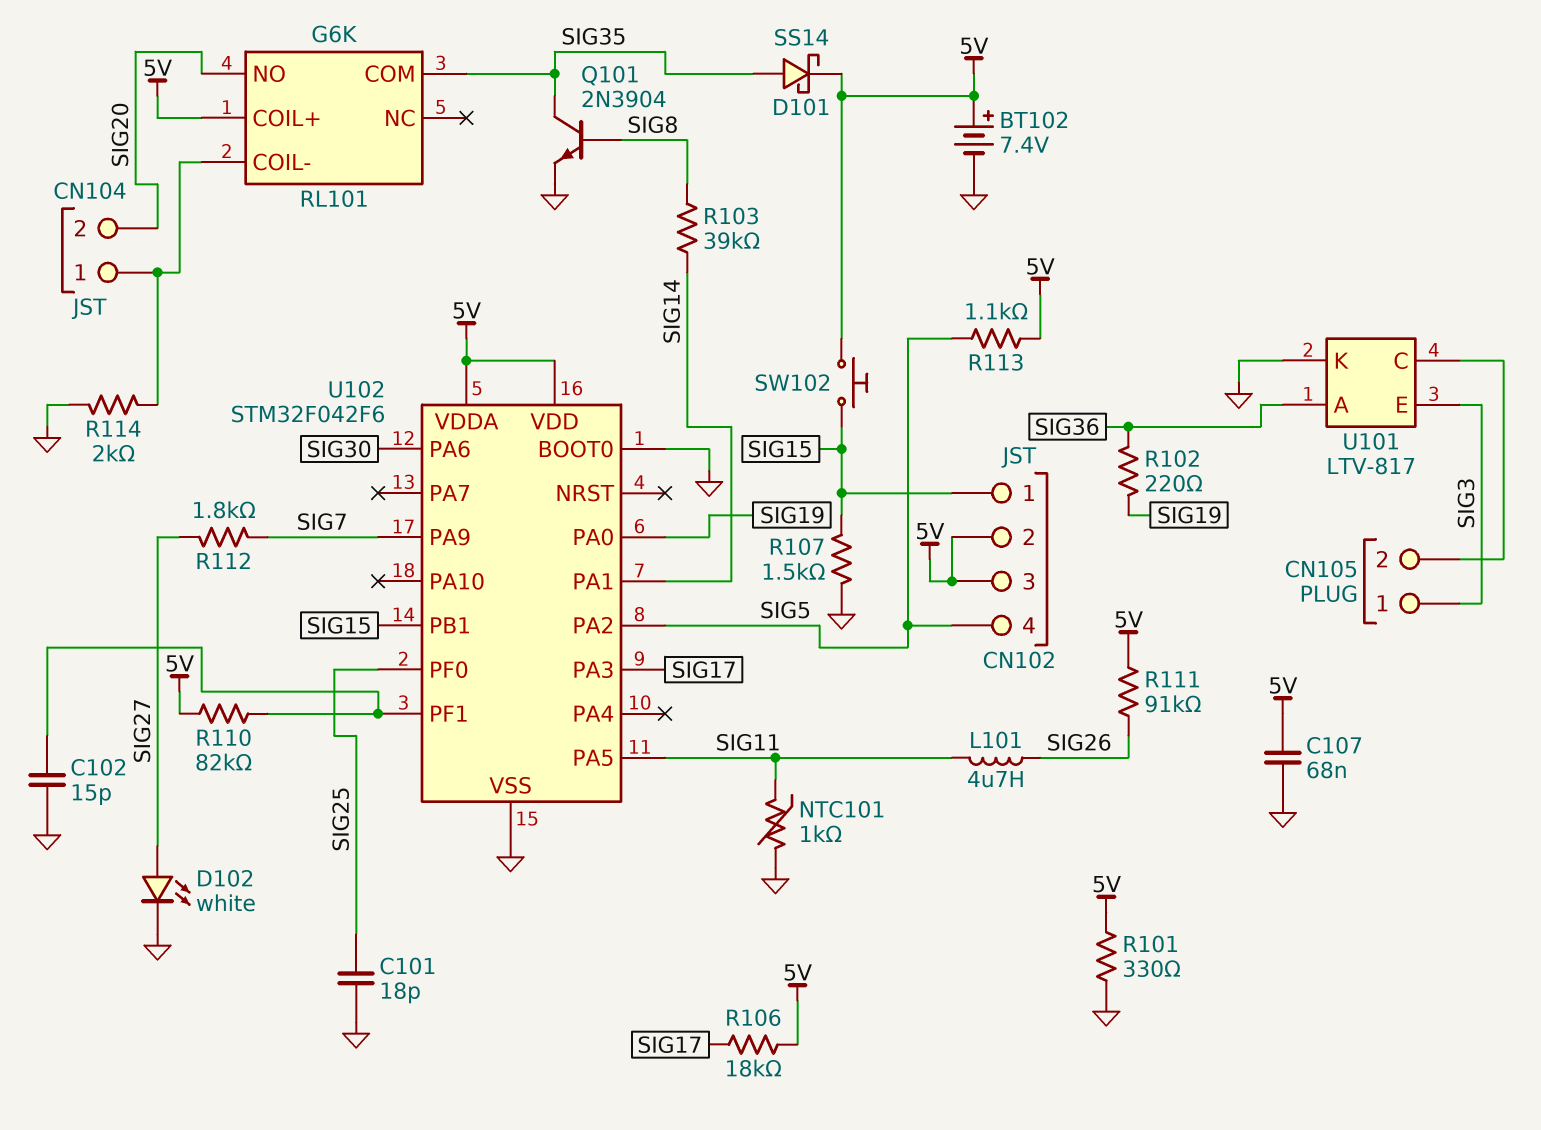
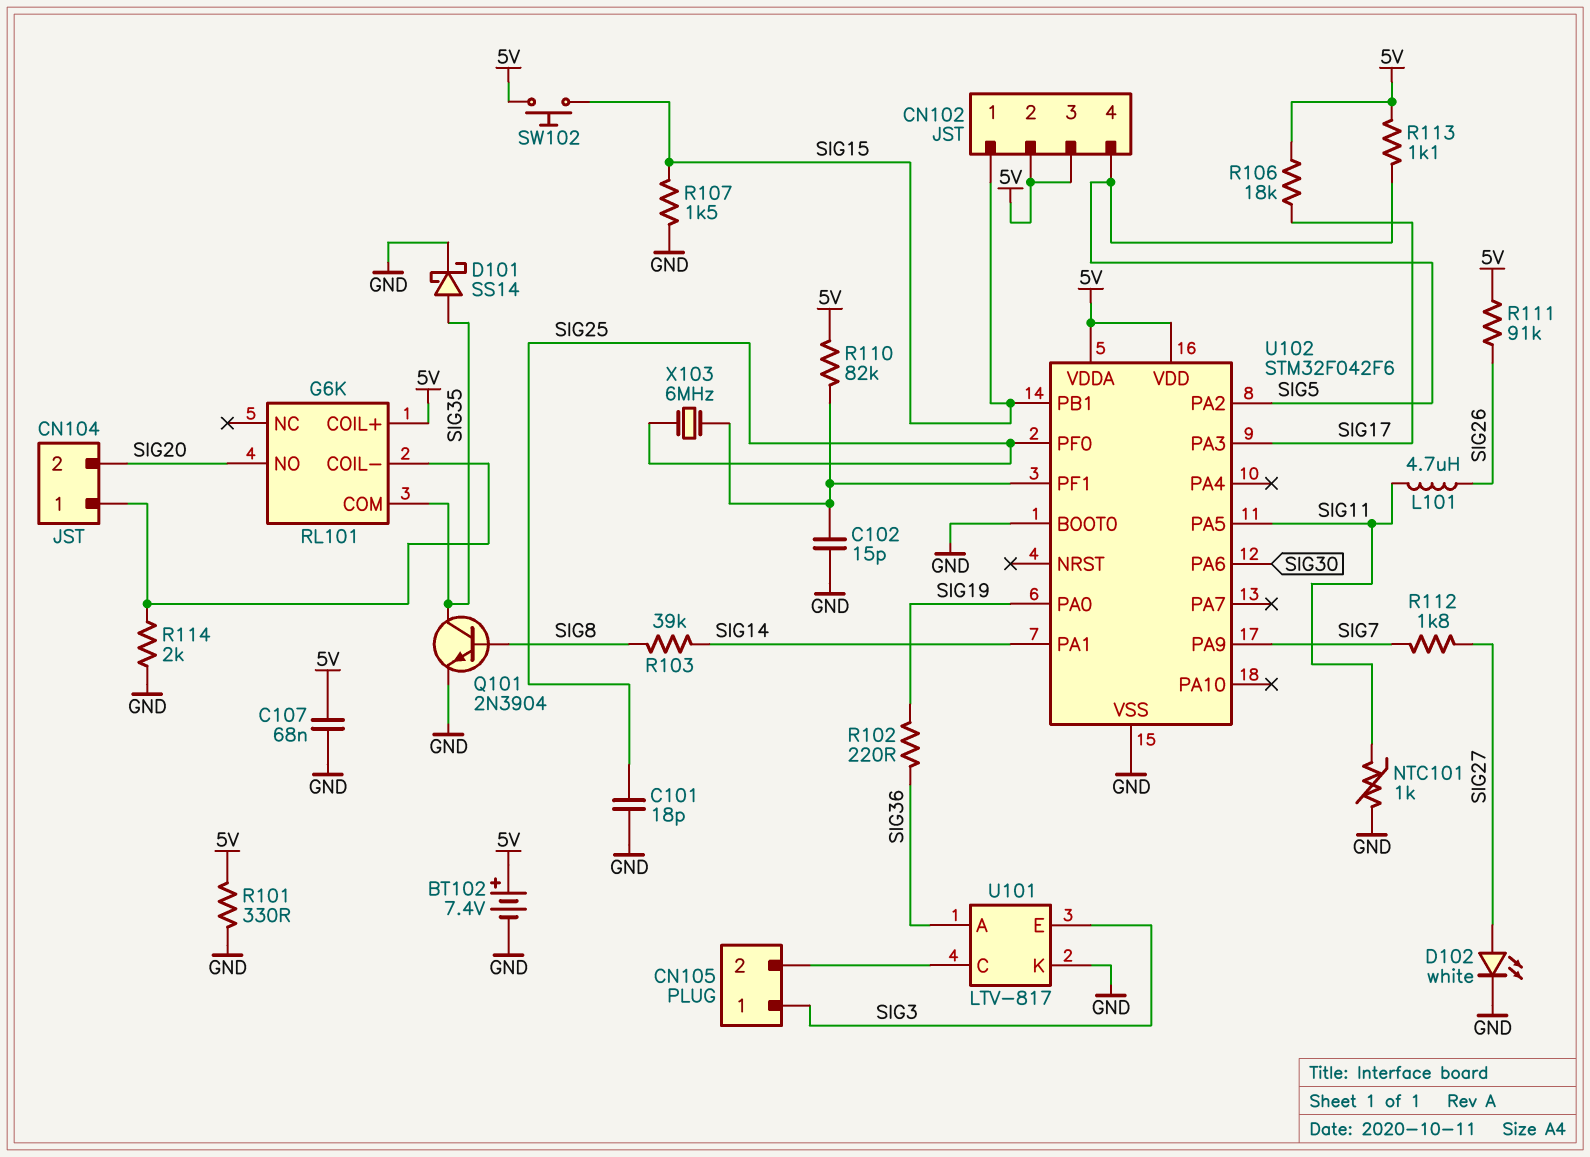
D101: schottky SS14 (A SIG35, K 5V) -> schottky SS14 (A SIG35, K GND)
X103: none -> 6MHz (SIG25, U102/PF1)

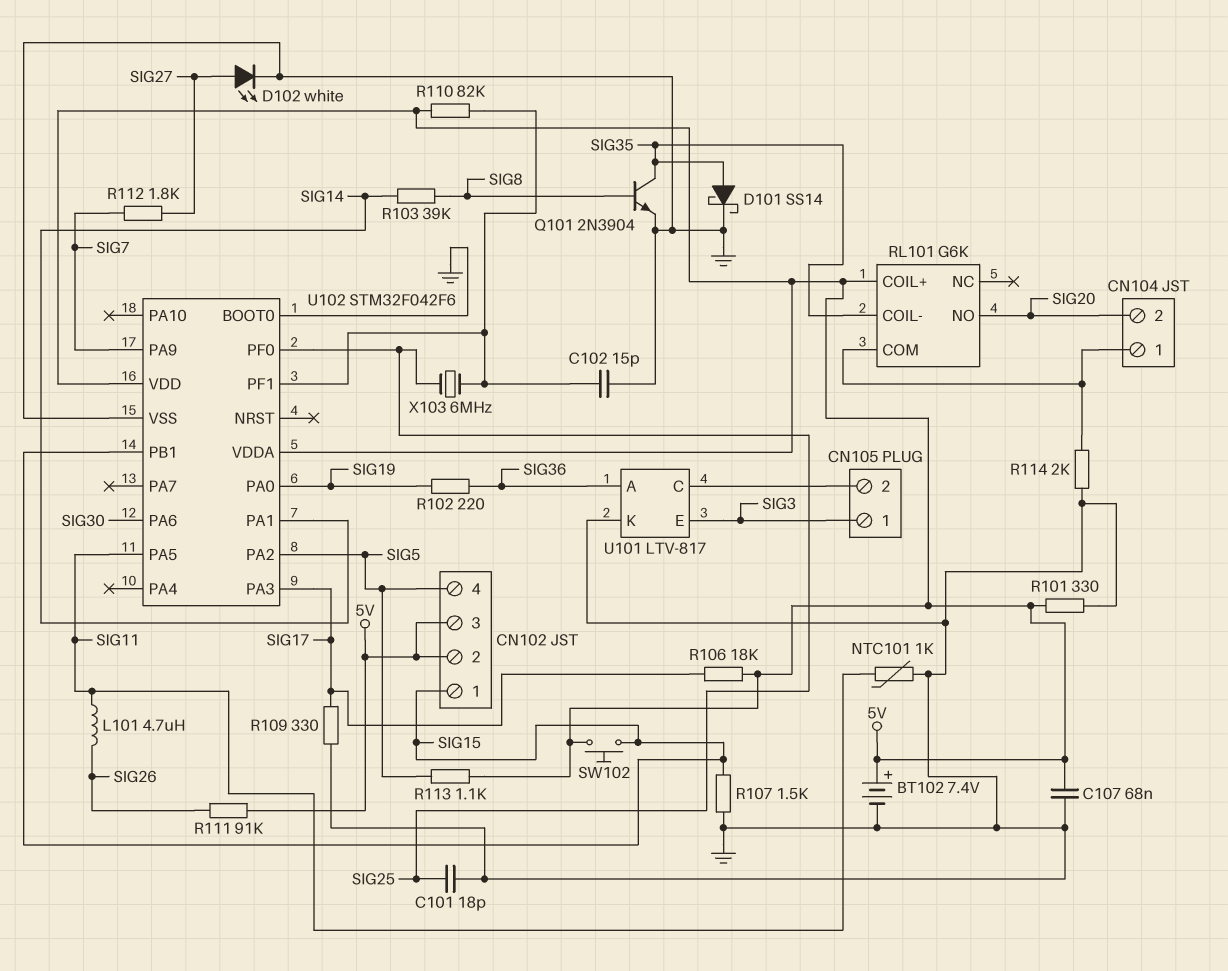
R109: none -> 330 (GND, SIG17)
RL101 pin COIL-: CN104/1 -> SIG35
RL101 pin COM: SIG35 -> CN104/1

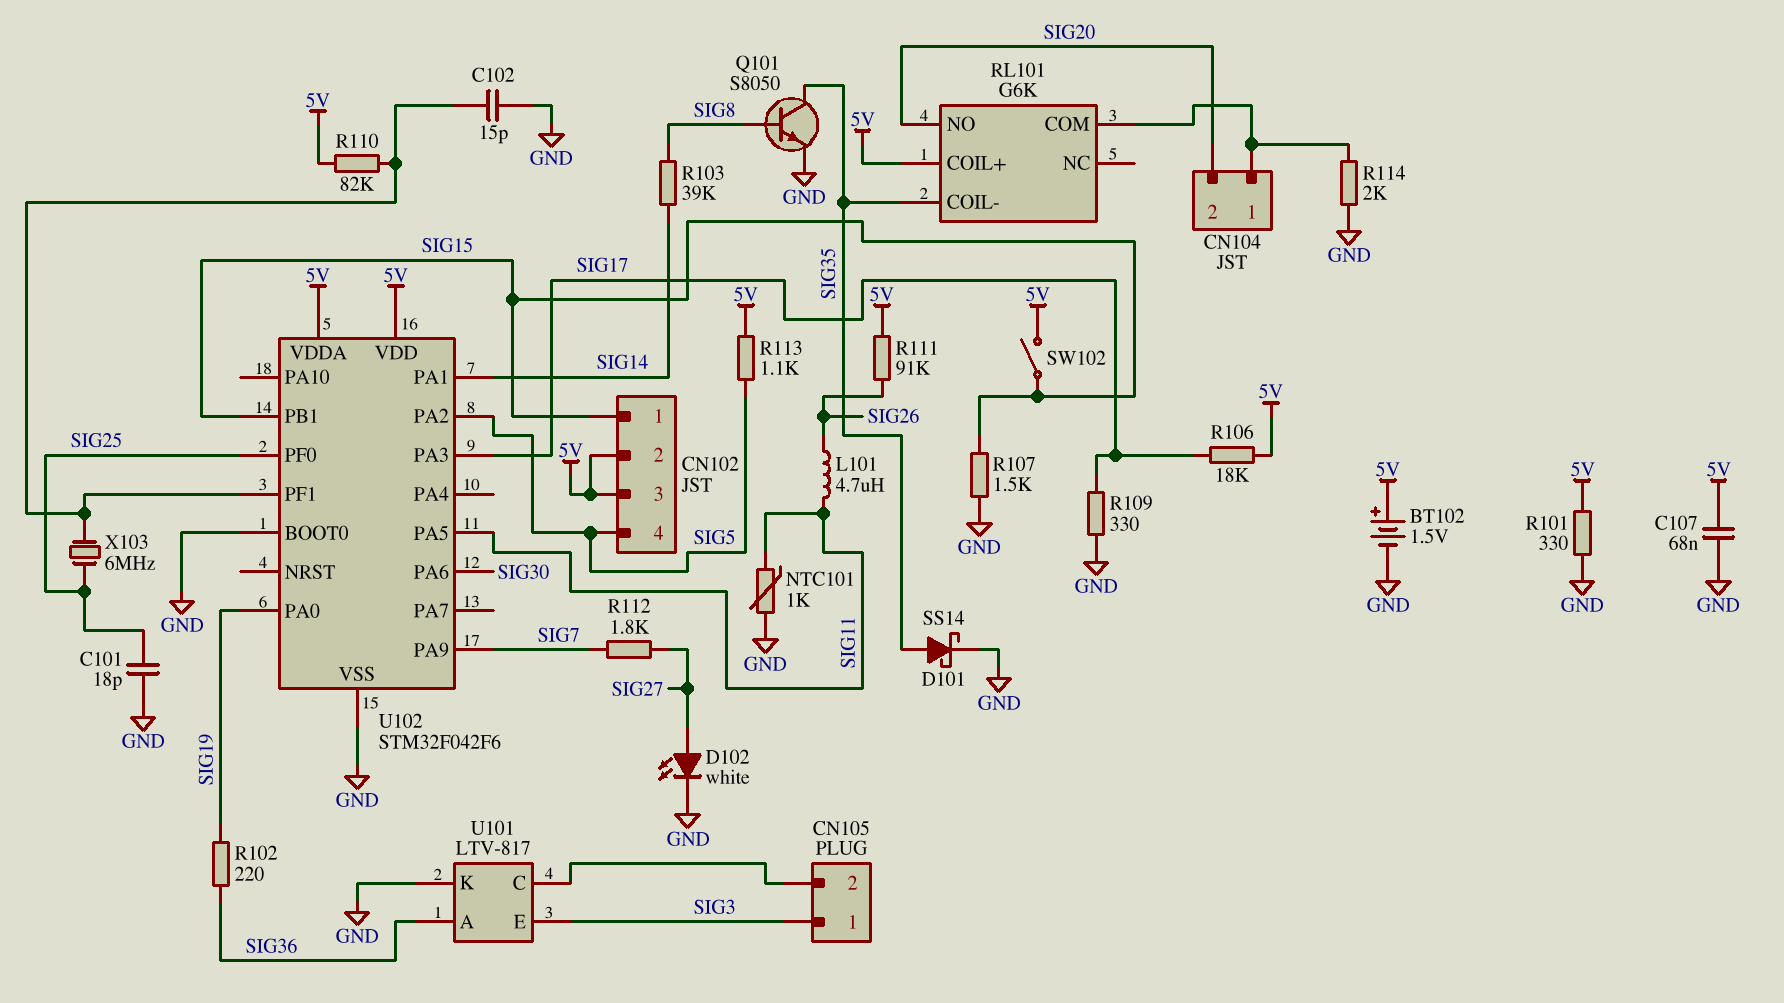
BT102: 7.4V (plus 5V, minus GND) -> 1.5V (plus 5V, minus GND)
Q101: NPN 2N3904 (B SIG8, C SIG35, E GND) -> NPN S8050 (B SIG8, C SIG35, E GND)
SW102: button (5V, SIG15) -> switch (5V, SIG15)

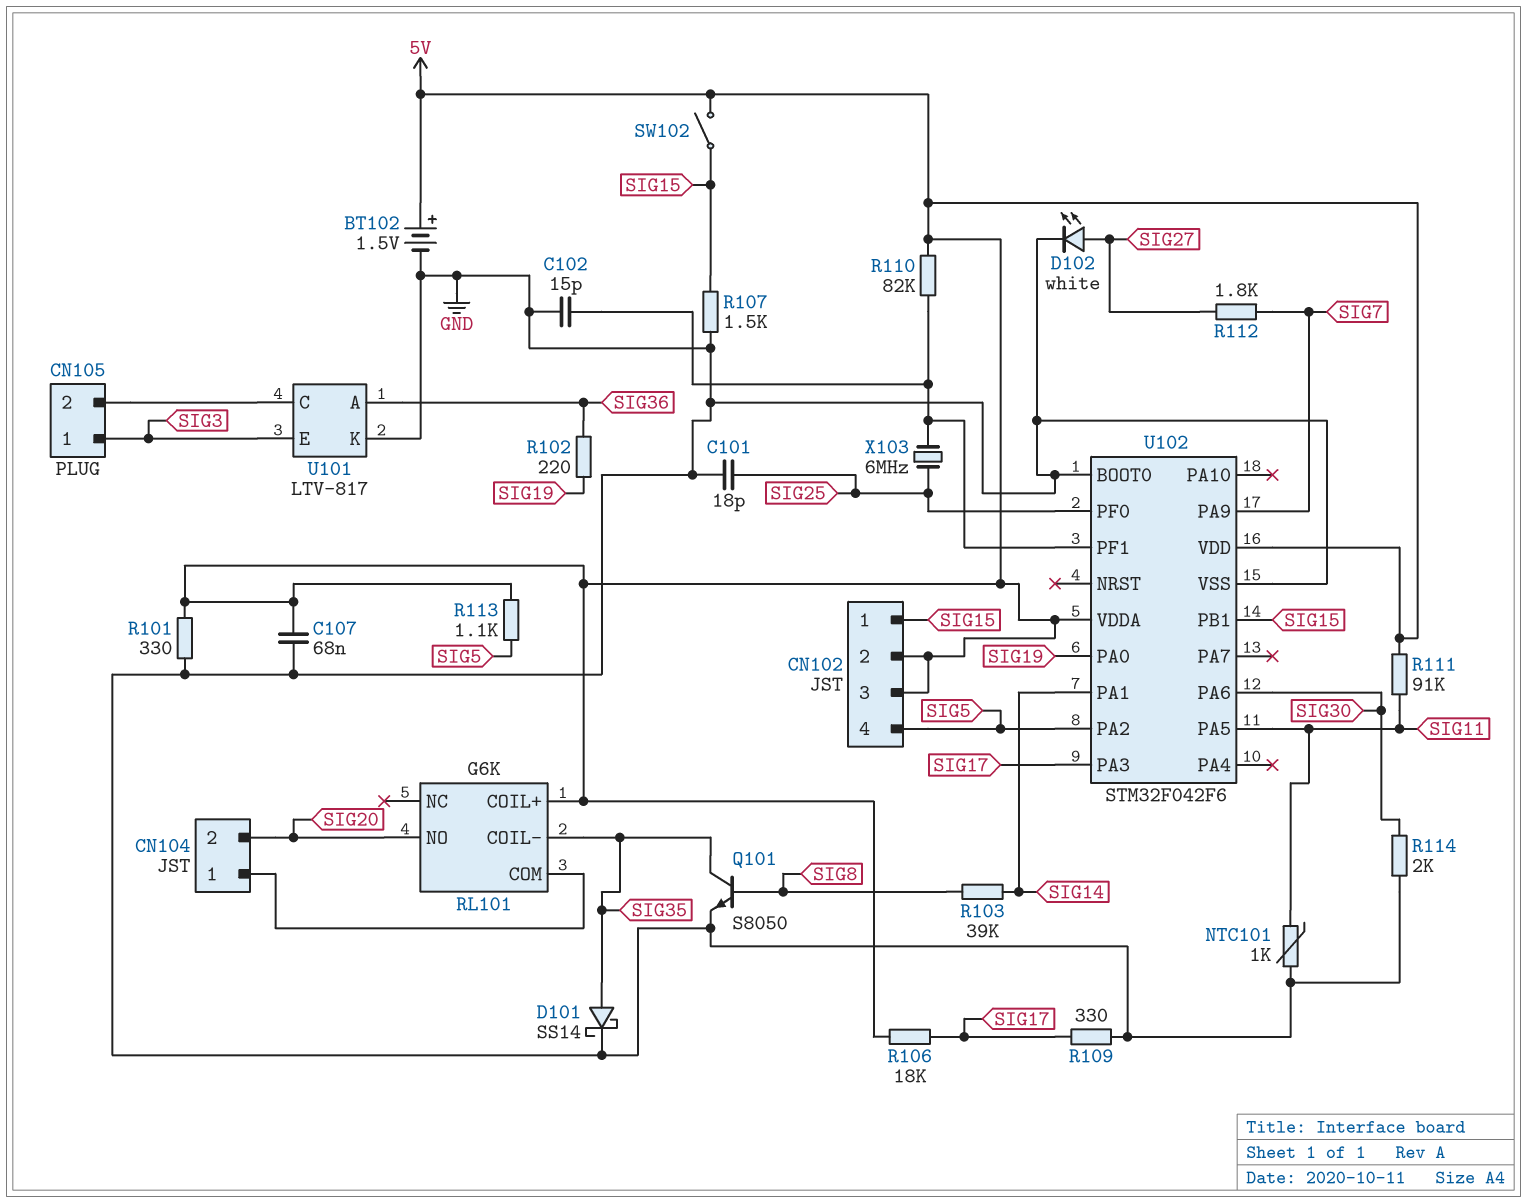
L101: 4.7uH (SIG11, SIG26) -> none
R111: 91k (5V, SIG26) -> 91k (5V, SIG11)
R114: 2k (CN104/1, GND) -> 2k (GND, SIG30)

